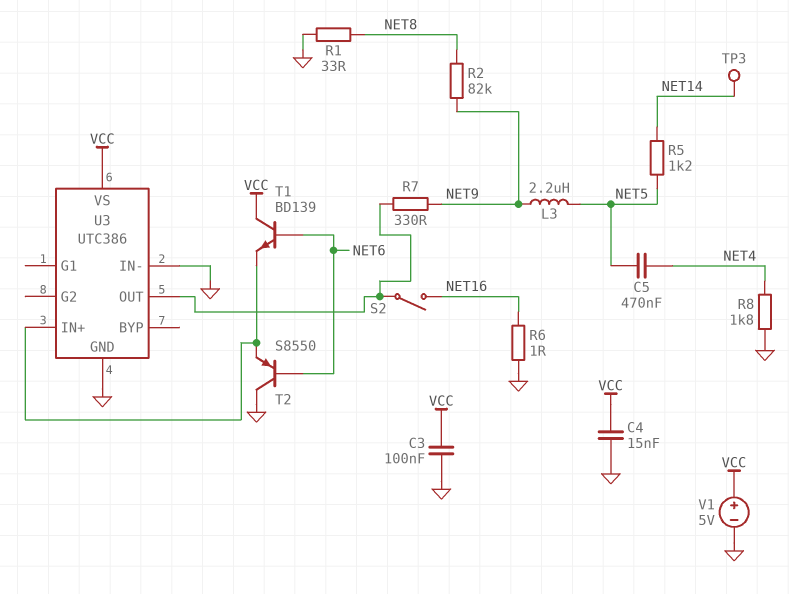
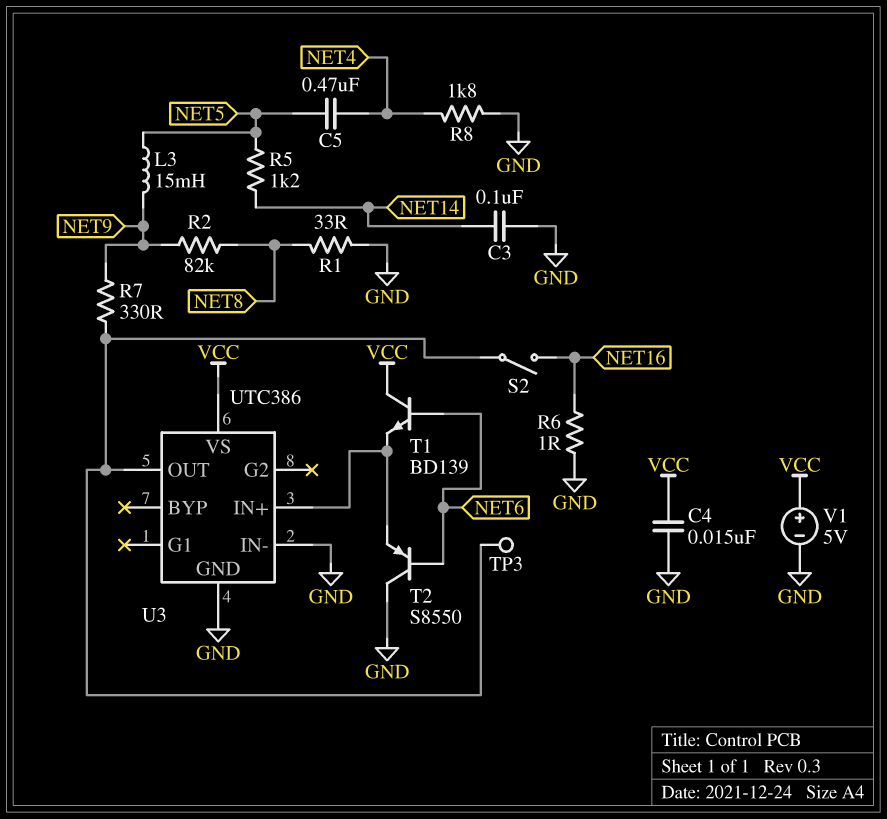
C3: 100nF (GND, VCC) -> 100nF (GND, NET14)
L3: 2.2uH (NET5, NET9) -> 15mH (NET5, NET9)
TP3: test point (NET14) -> test point (U3/OUT)

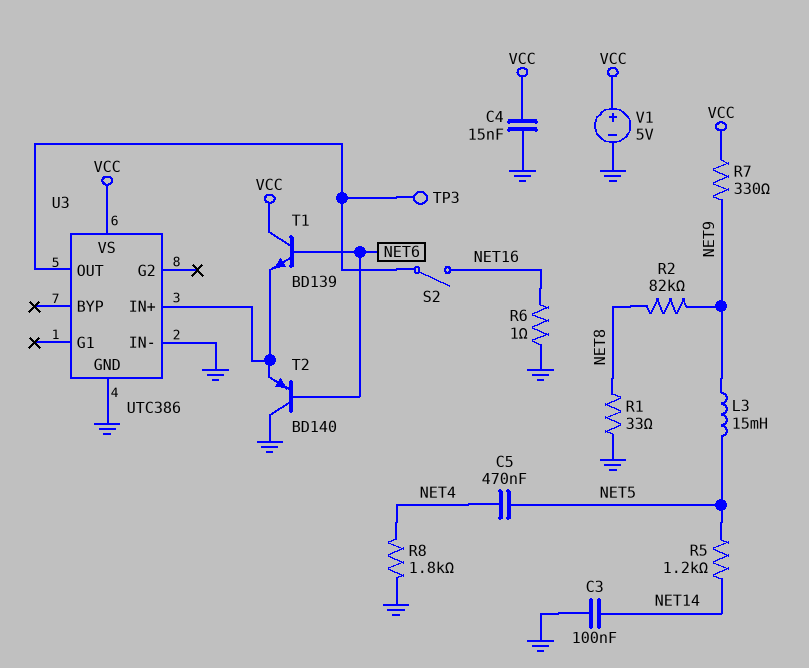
R7: 330 (NET9, U3/OUT) -> 330 (NET9, VCC)
T2: PNP S8550 (B NET6, C GND, E U3/IN+) -> PNP BD140 (B NET6, C GND, E U3/IN+)

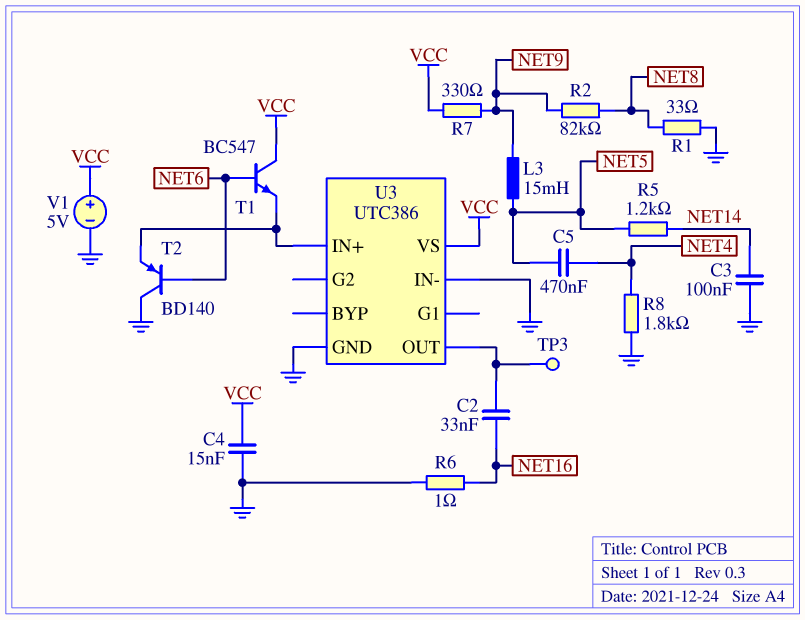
C2: none -> 33nF (NET16, U3/OUT)
S2: switch (NET16, U3/OUT) -> none
T1: NPN BD139 (B NET6, C VCC, E U3/IN+) -> NPN BC547 (B NET6, C VCC, E U3/IN+)

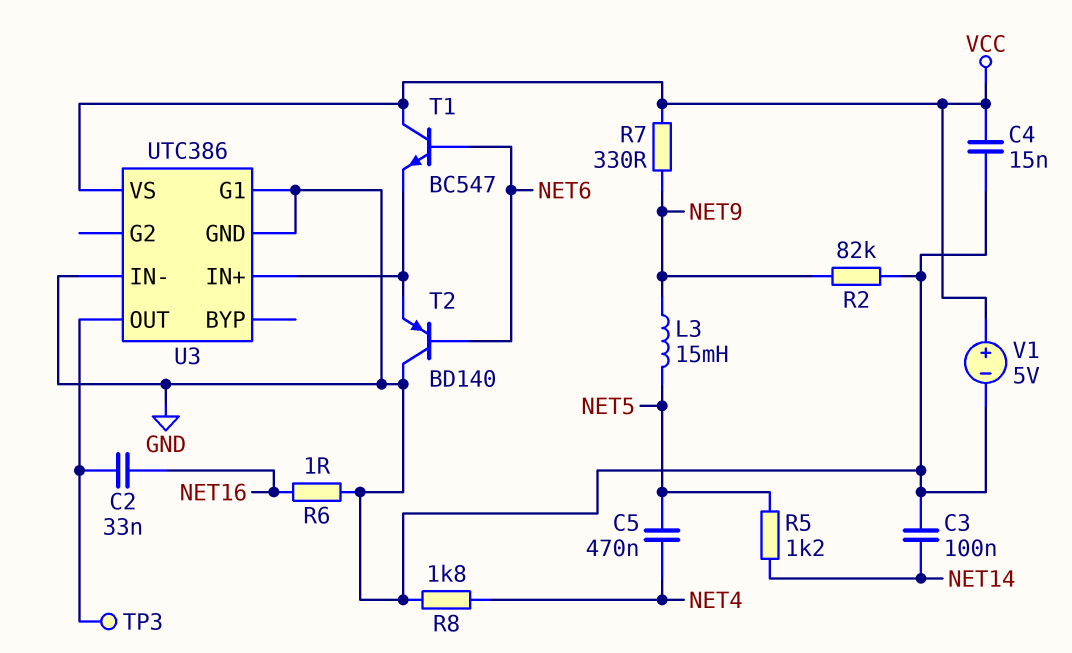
R1: 33 (GND, NET8) -> none
R2: 82k (NET8, NET9) -> 82k (GND, NET9)
U3 pin G1: none -> GND

